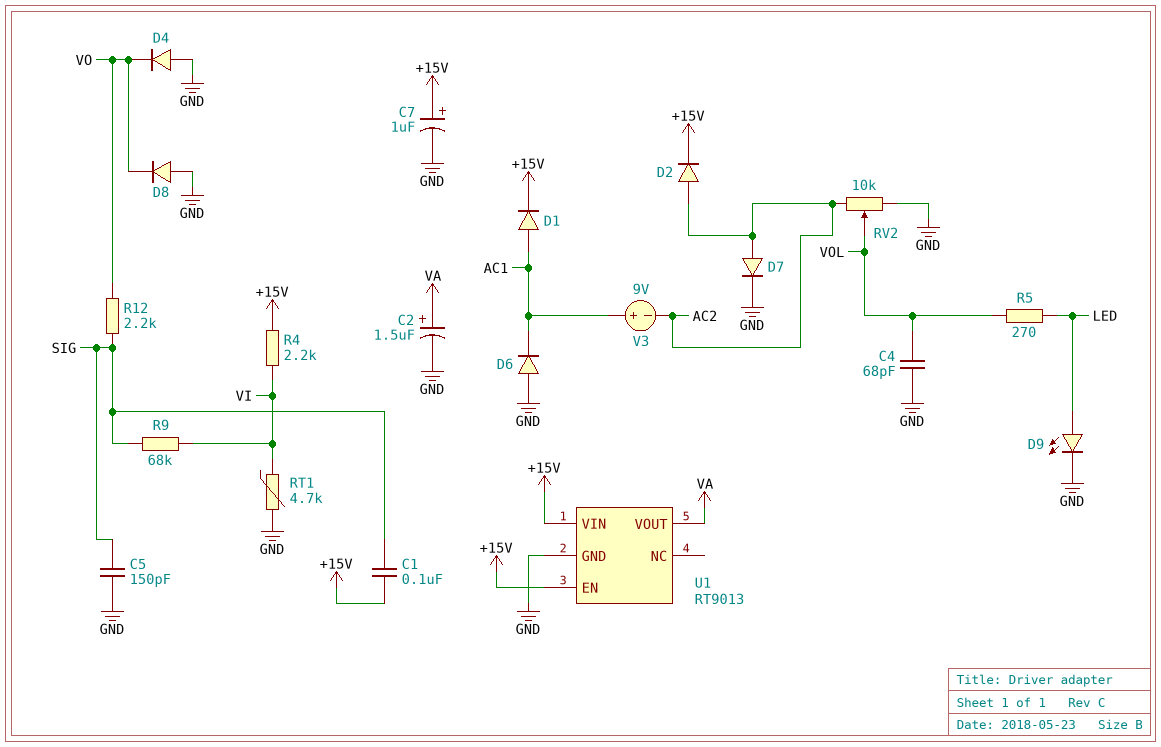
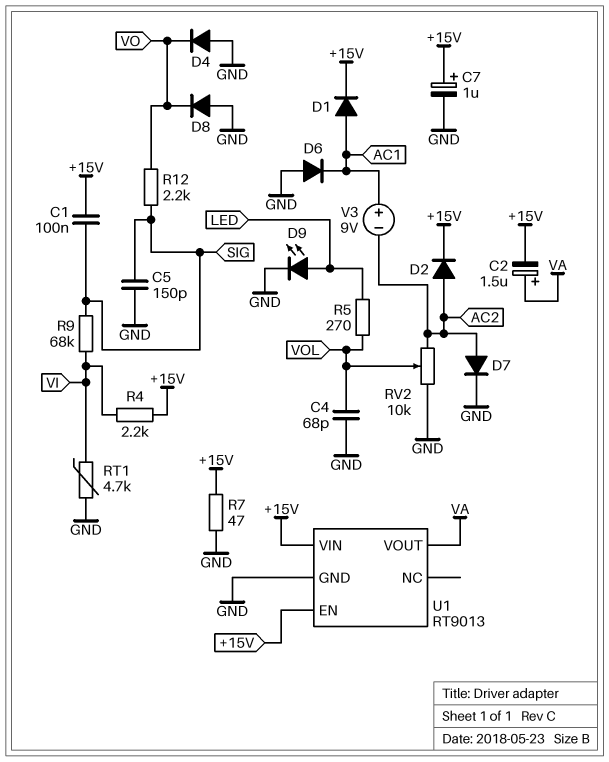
C2: 1.5uF (plus VA, minus GND) -> 1.5uF (plus VA, minus +15V)
R7: none -> 47 (+15V, GND)

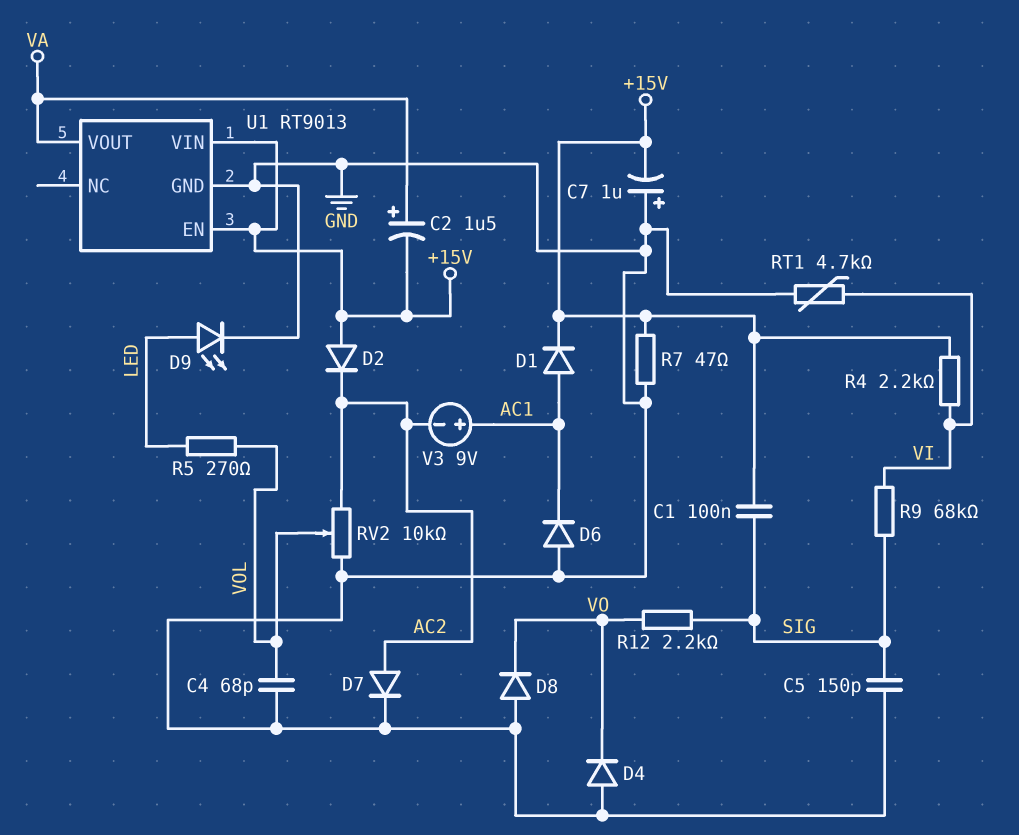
C7: 1uF (plus +15V, minus GND) -> 1uF (plus GND, minus +15V)
D2: diode (A AC2, K +15V) -> diode (A +15V, K AC2)

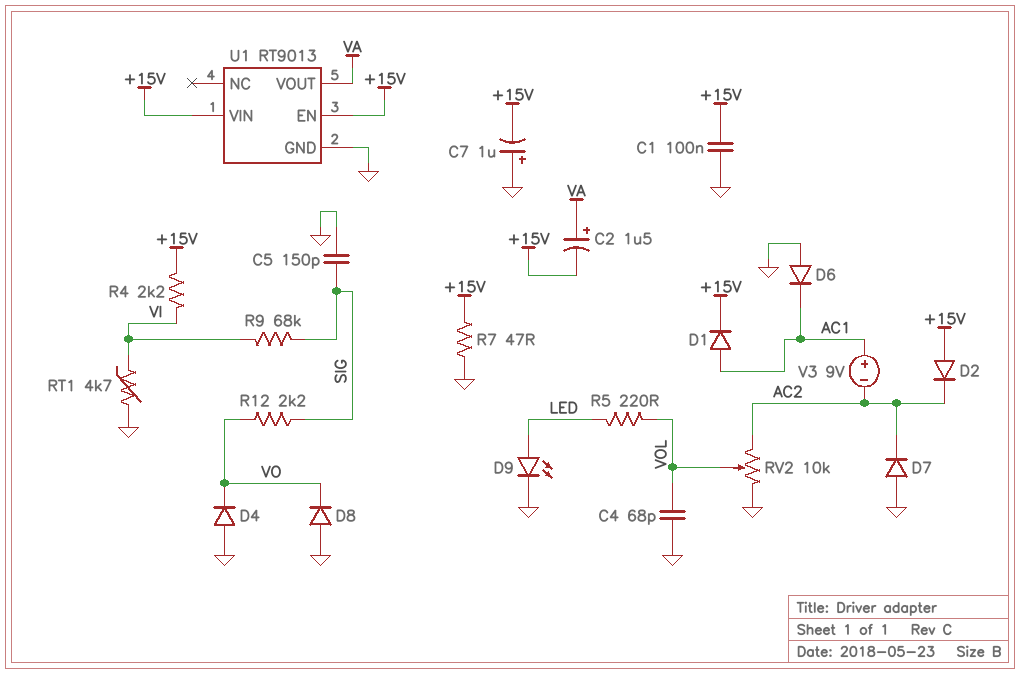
C1: 100nF (+15V, SIG) -> 100nF (+15V, GND)
D7: diode (A AC2, K GND) -> diode (A GND, K AC2)
R5: 270 (LED, VOL) -> 220 (LED, VOL)

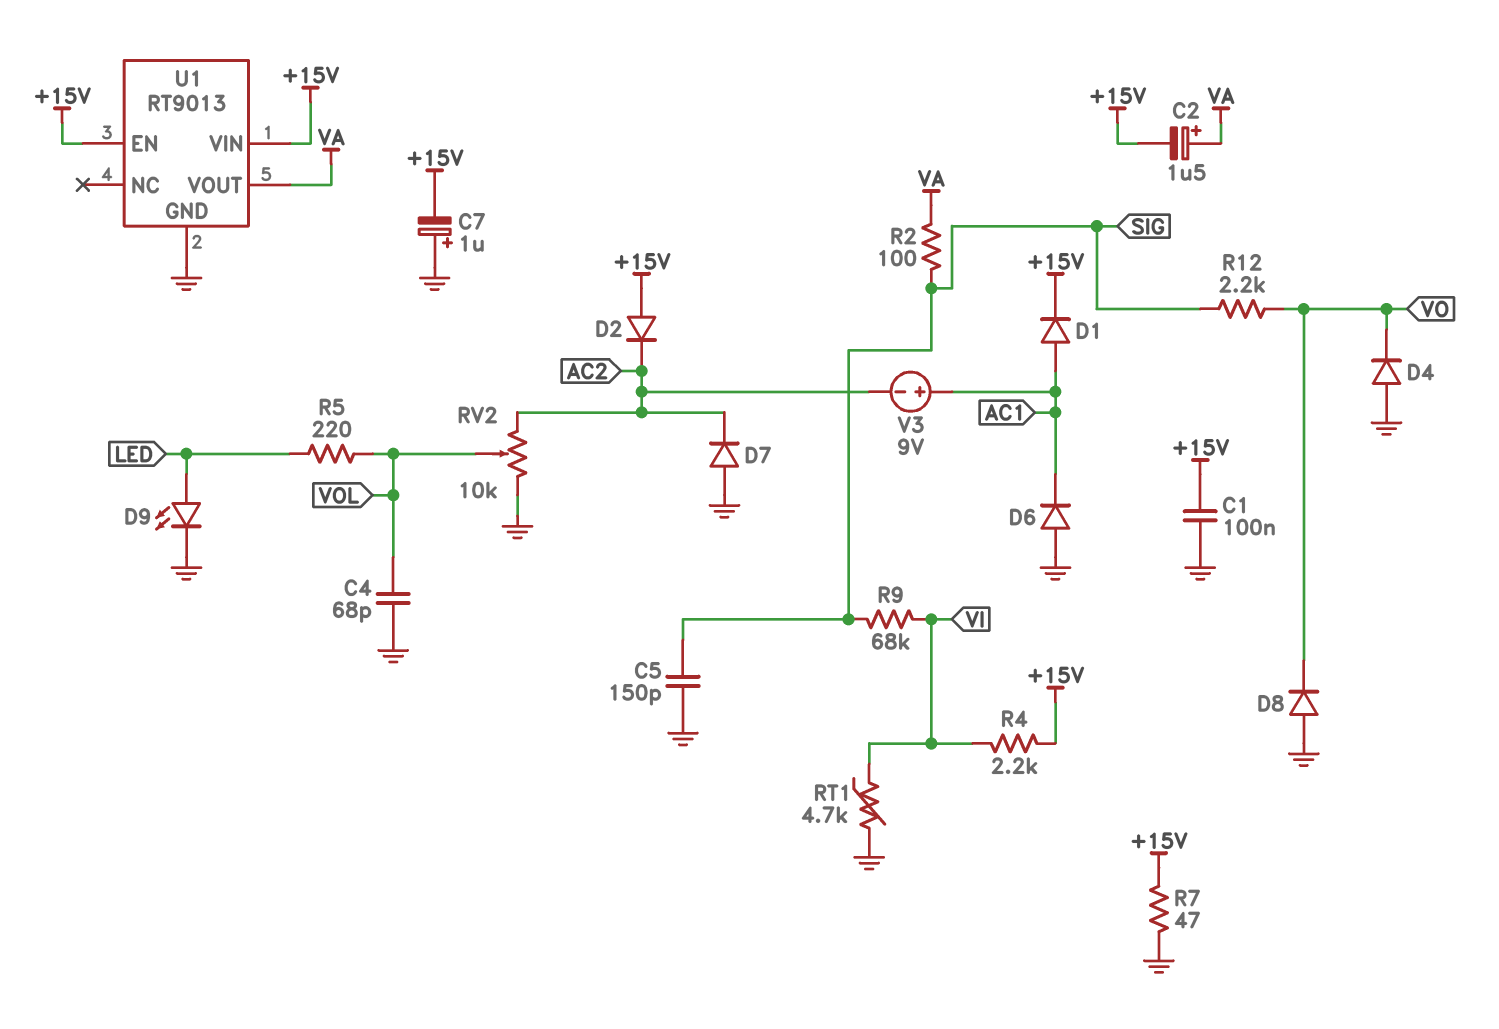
R2: none -> 100 (SIG, VA)

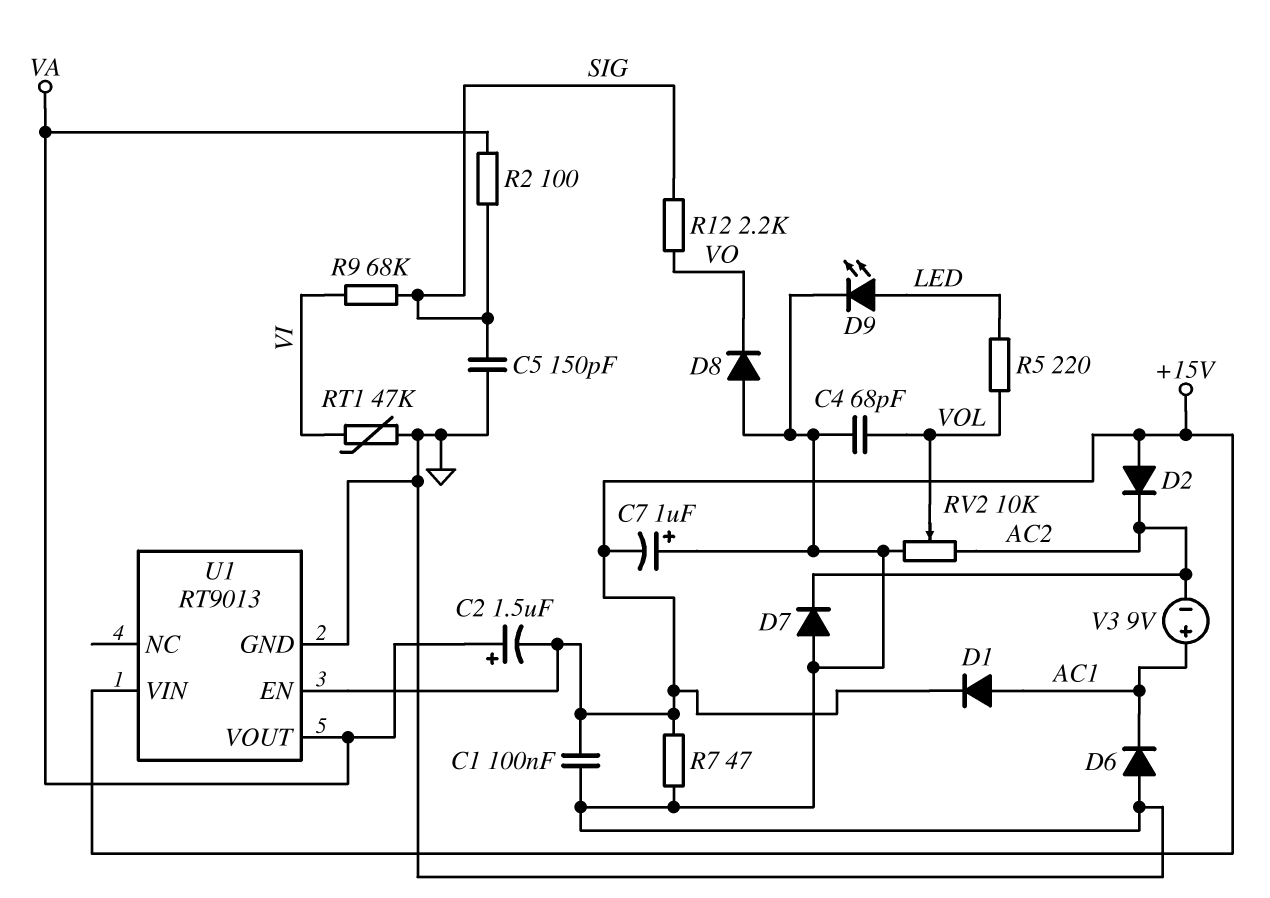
D4: diode (A GND, K VO) -> none
R4: 2.2k (+15V, VI) -> none
RT1: 4.7k (GND, VI) -> 47k (GND, VI)

